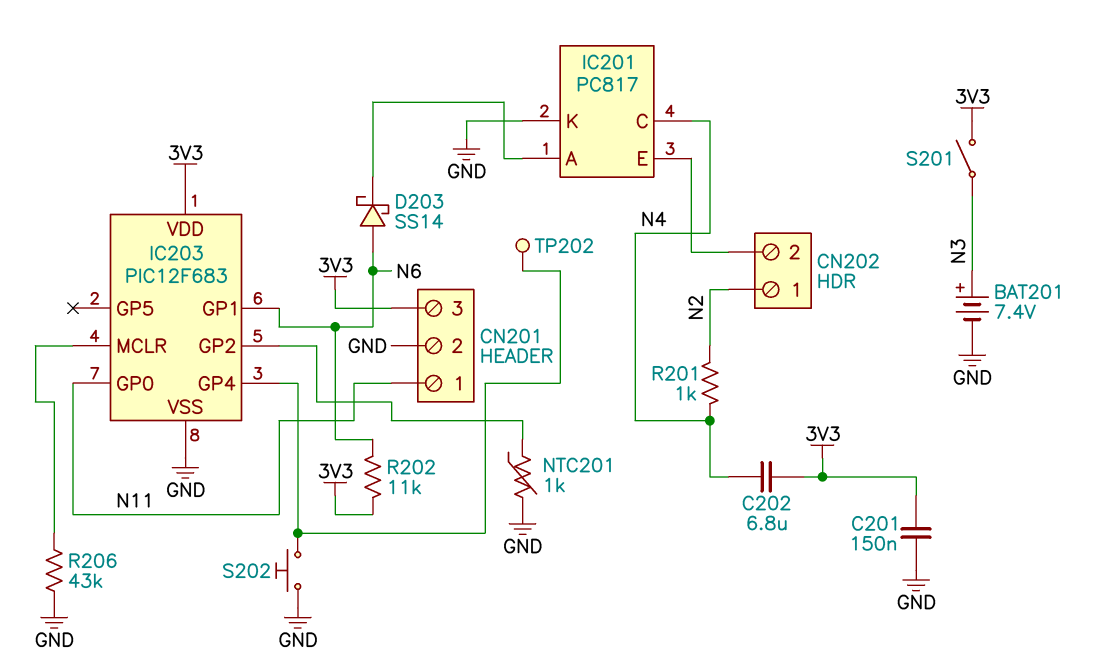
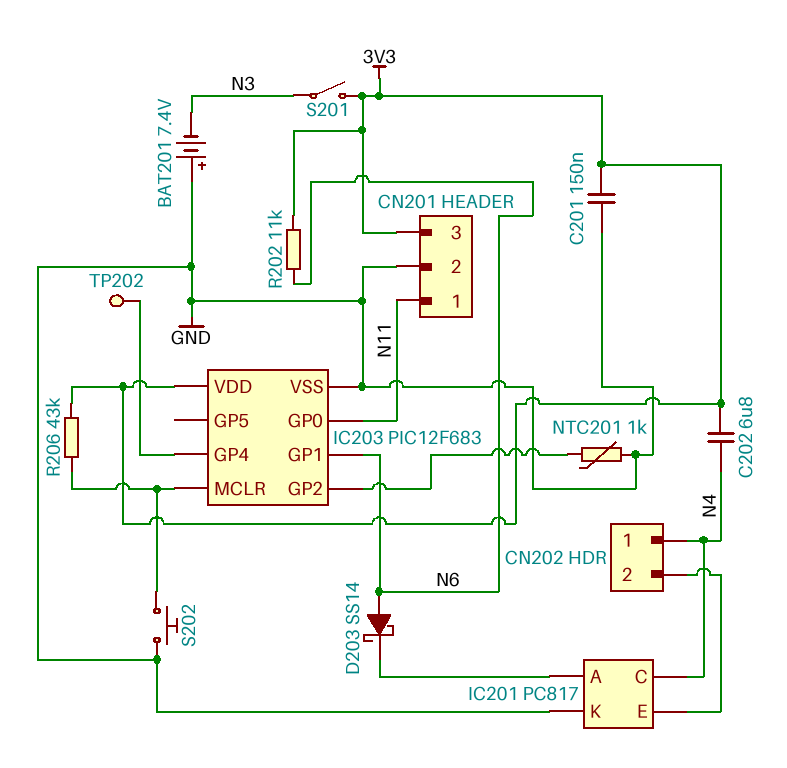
BAT201: 7.4V (plus N3, minus GND) -> 7.4V (plus GND, minus N3)
CN202 pin 1: N2 -> N4
R201: 1k (N2, N4) -> none
R206: 43k (GND, IC203/MCLR) -> 43k (3V3, IC203/MCLR)
S202: button (GND, IC203/GP4) -> button (GND, IC203/MCLR)

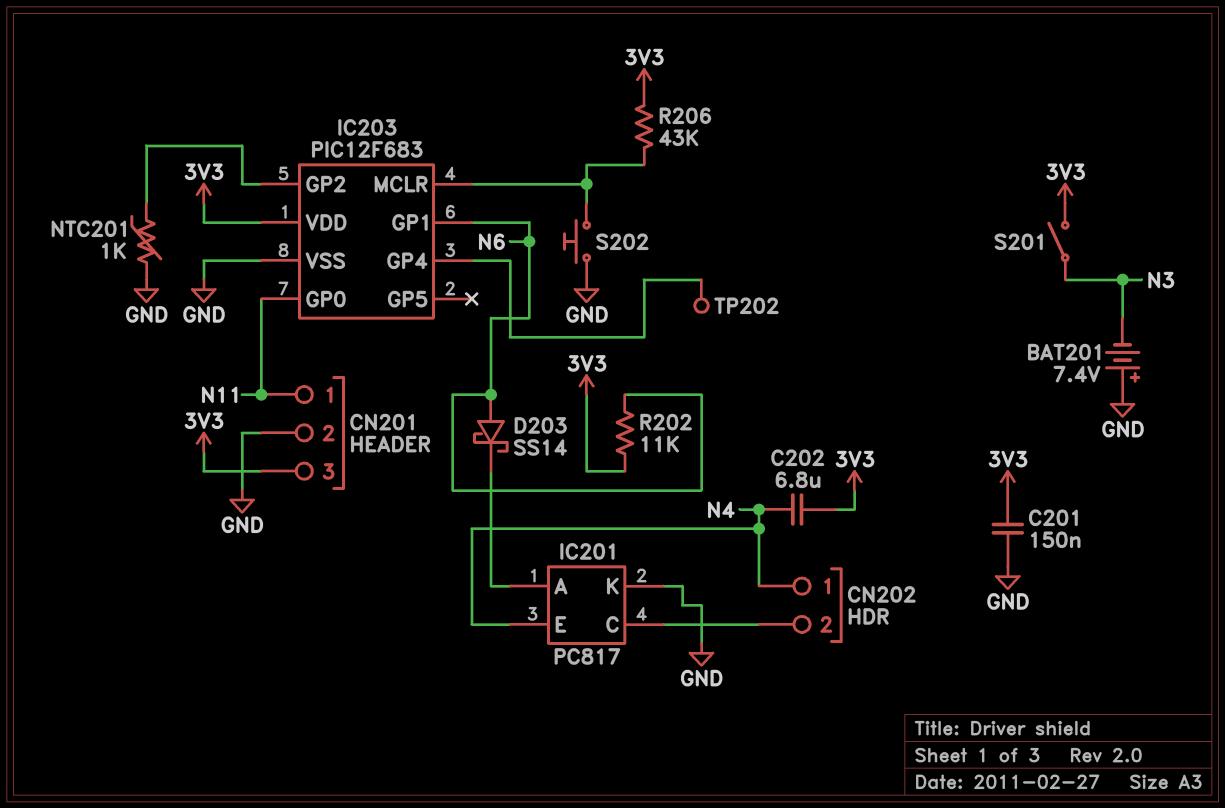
IC201 pin C: N4 -> CN202/2
IC201 pin E: CN202/2 -> N4

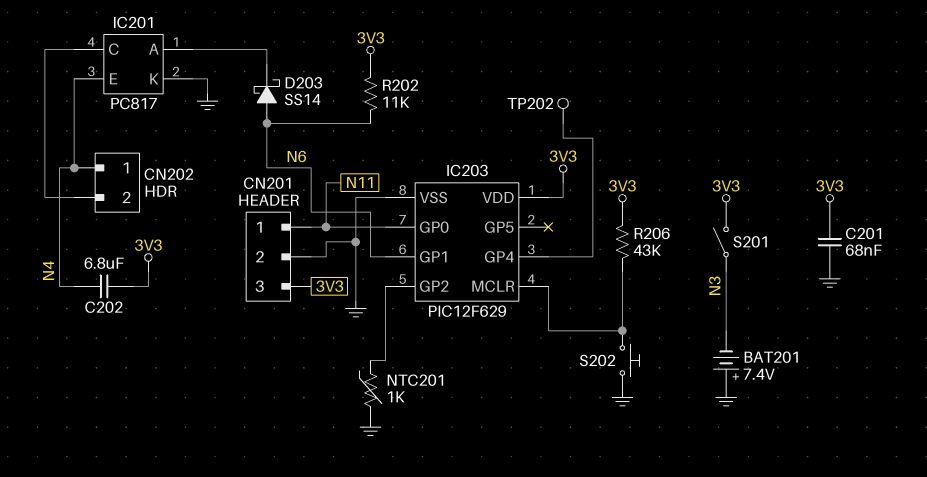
C201: 150nF (3V3, GND) -> 68nF (3V3, GND)
IC203: PIC12F683 -> PIC12F629

